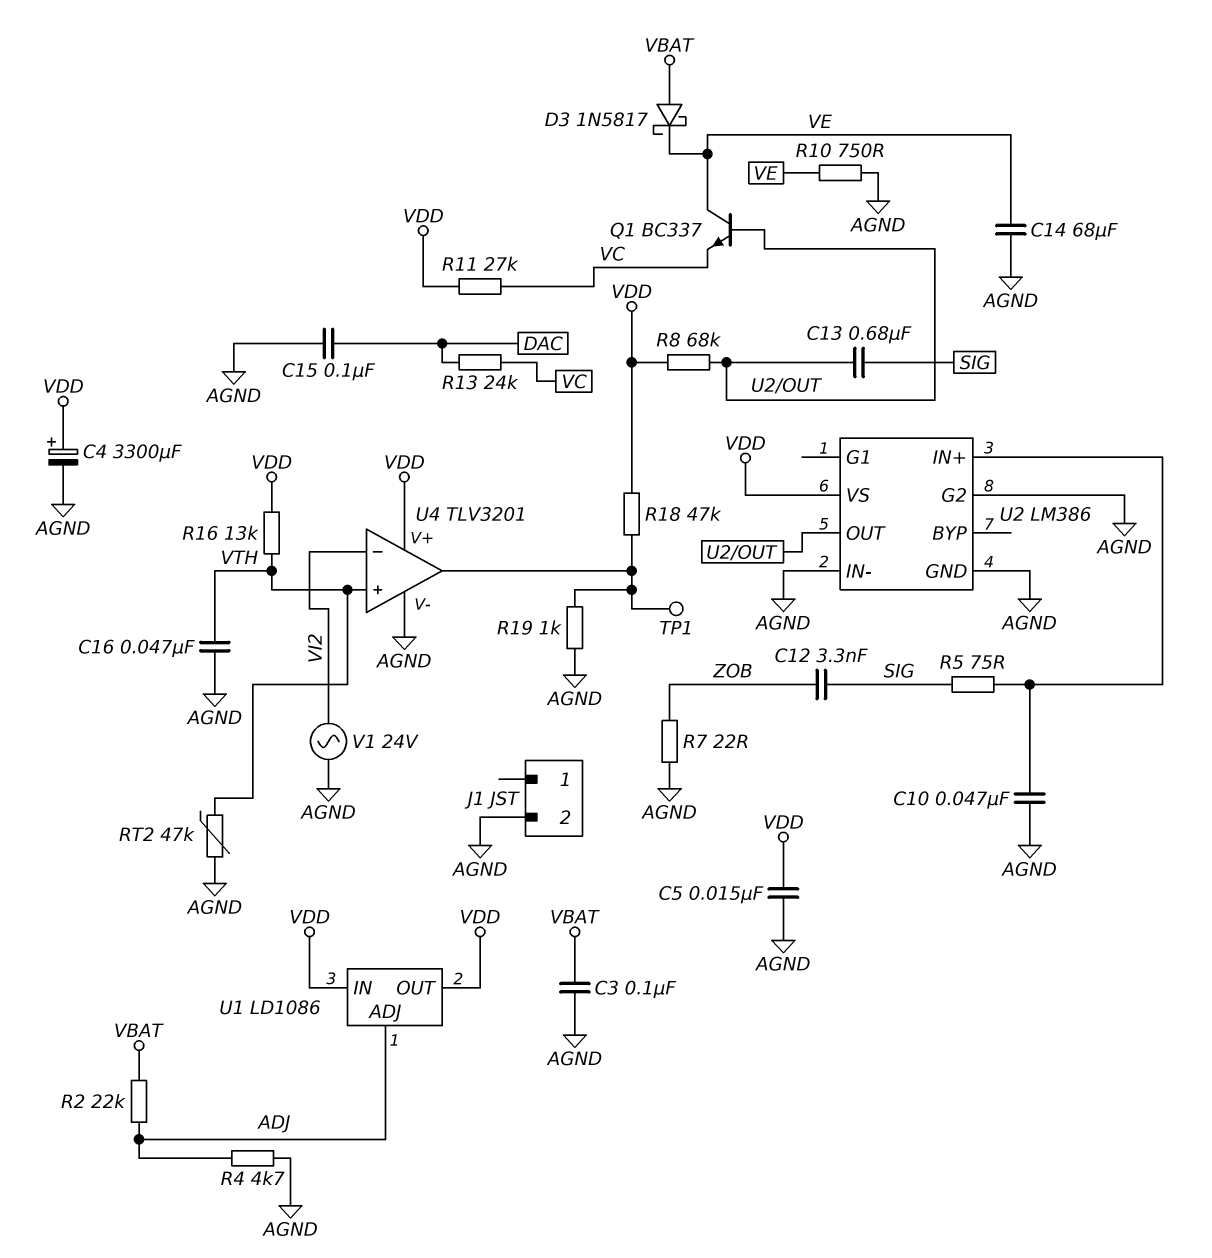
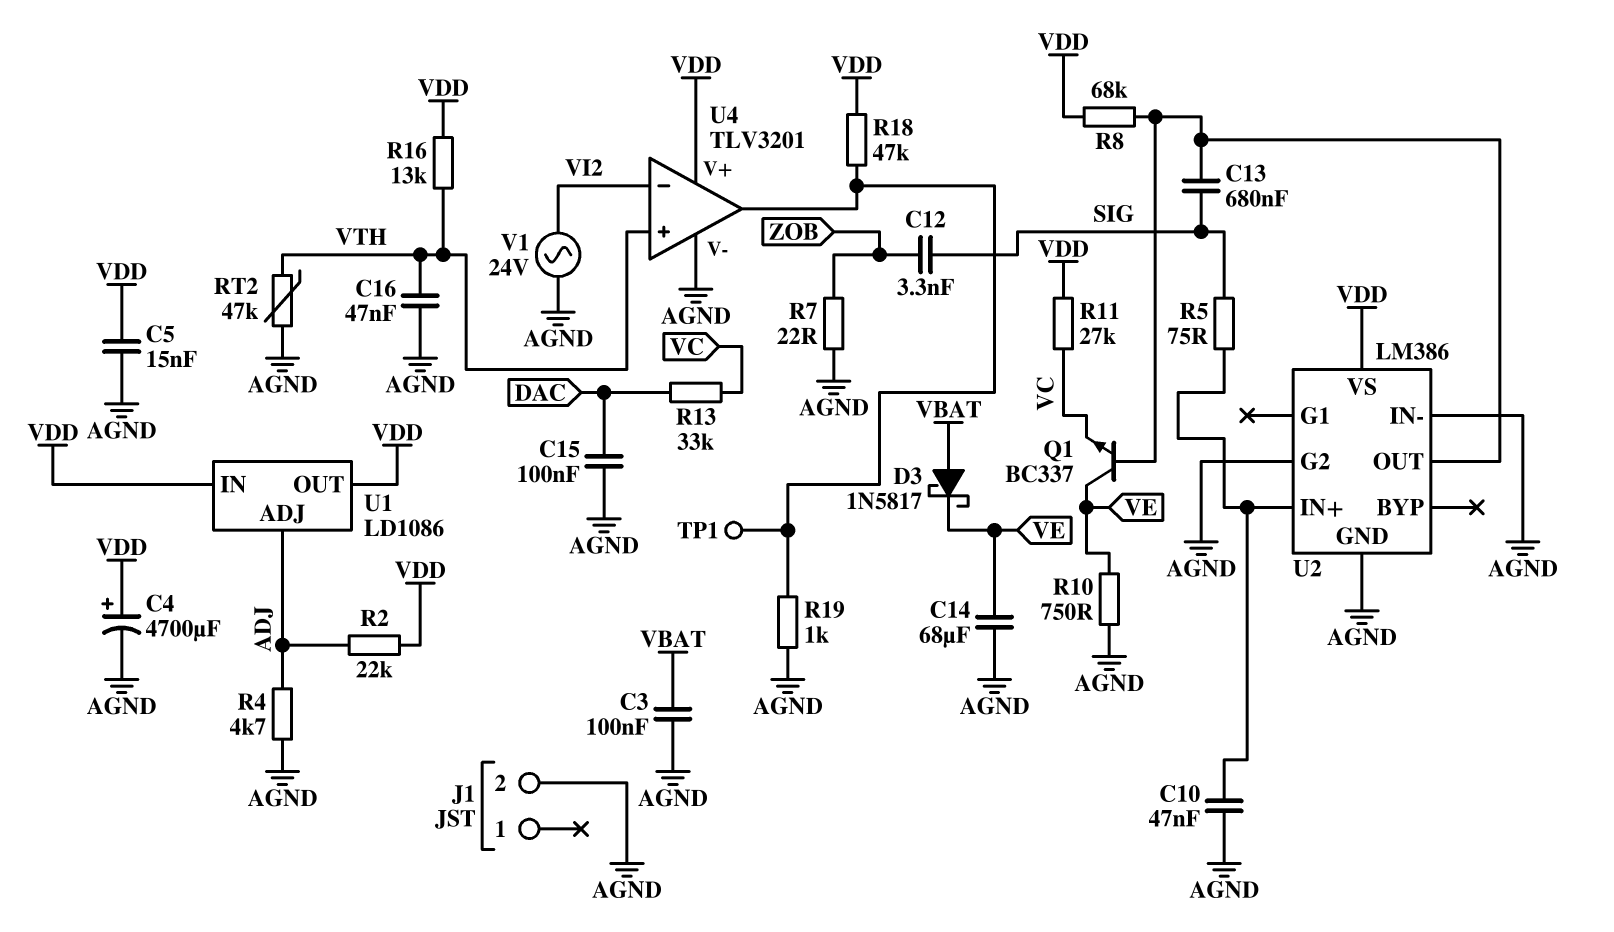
C4: 3300uF (plus VDD, minus AGND) -> 4700uF (plus VDD, minus AGND)
R2: 22k (ADJ, VBAT) -> 22k (ADJ, VDD)
R13: 24k (DAC, VC) -> 33k (DAC, VC)

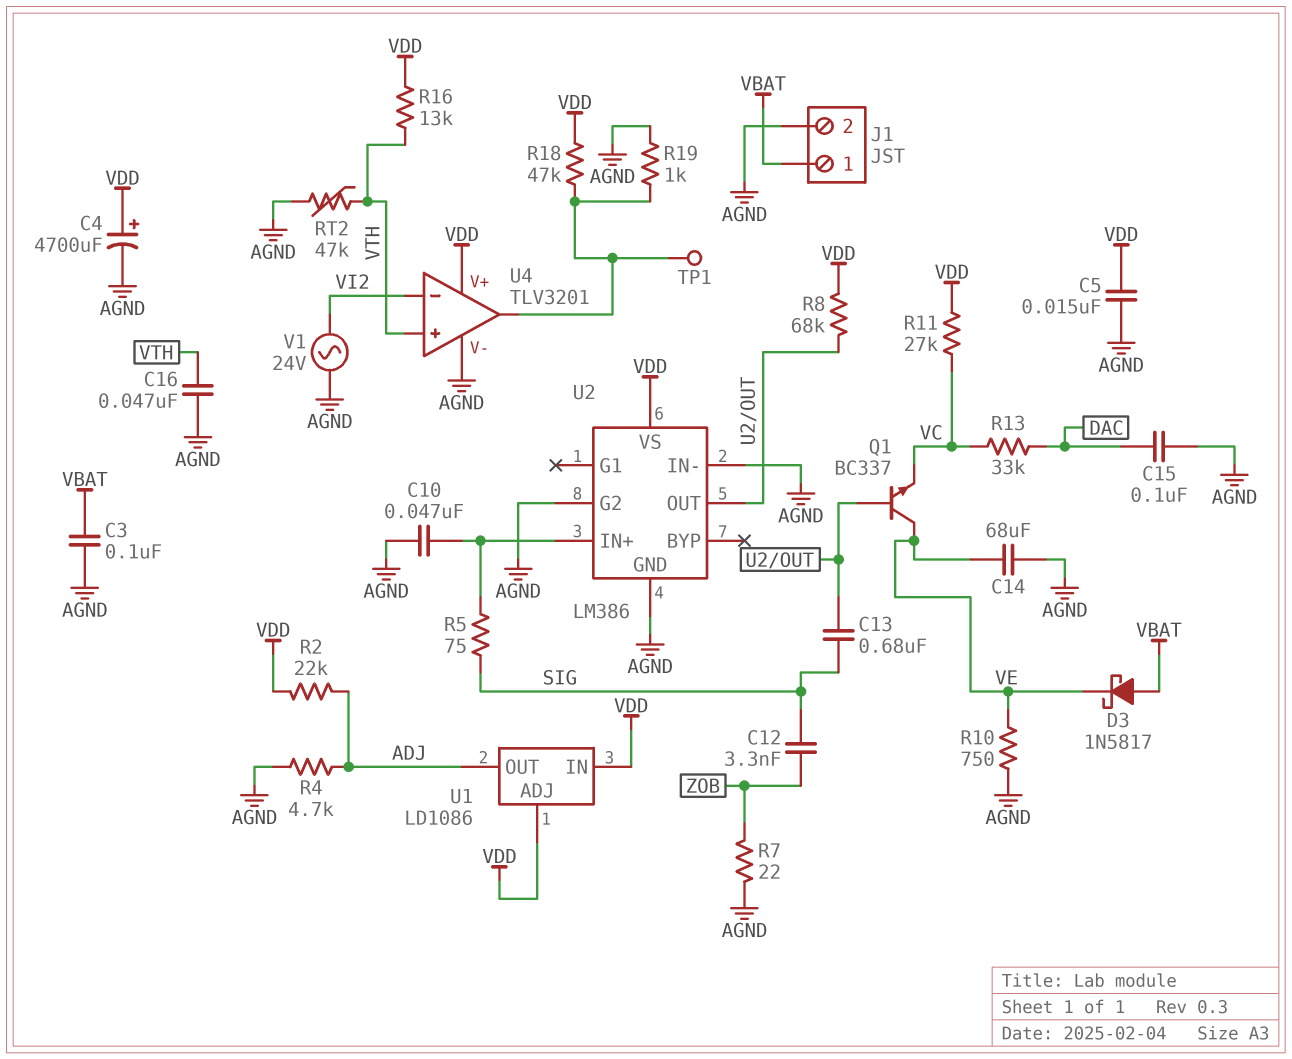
J1 pin 1: none -> VBAT
U1 pin ADJ: ADJ -> VDD
U1 pin OUT: VDD -> ADJ

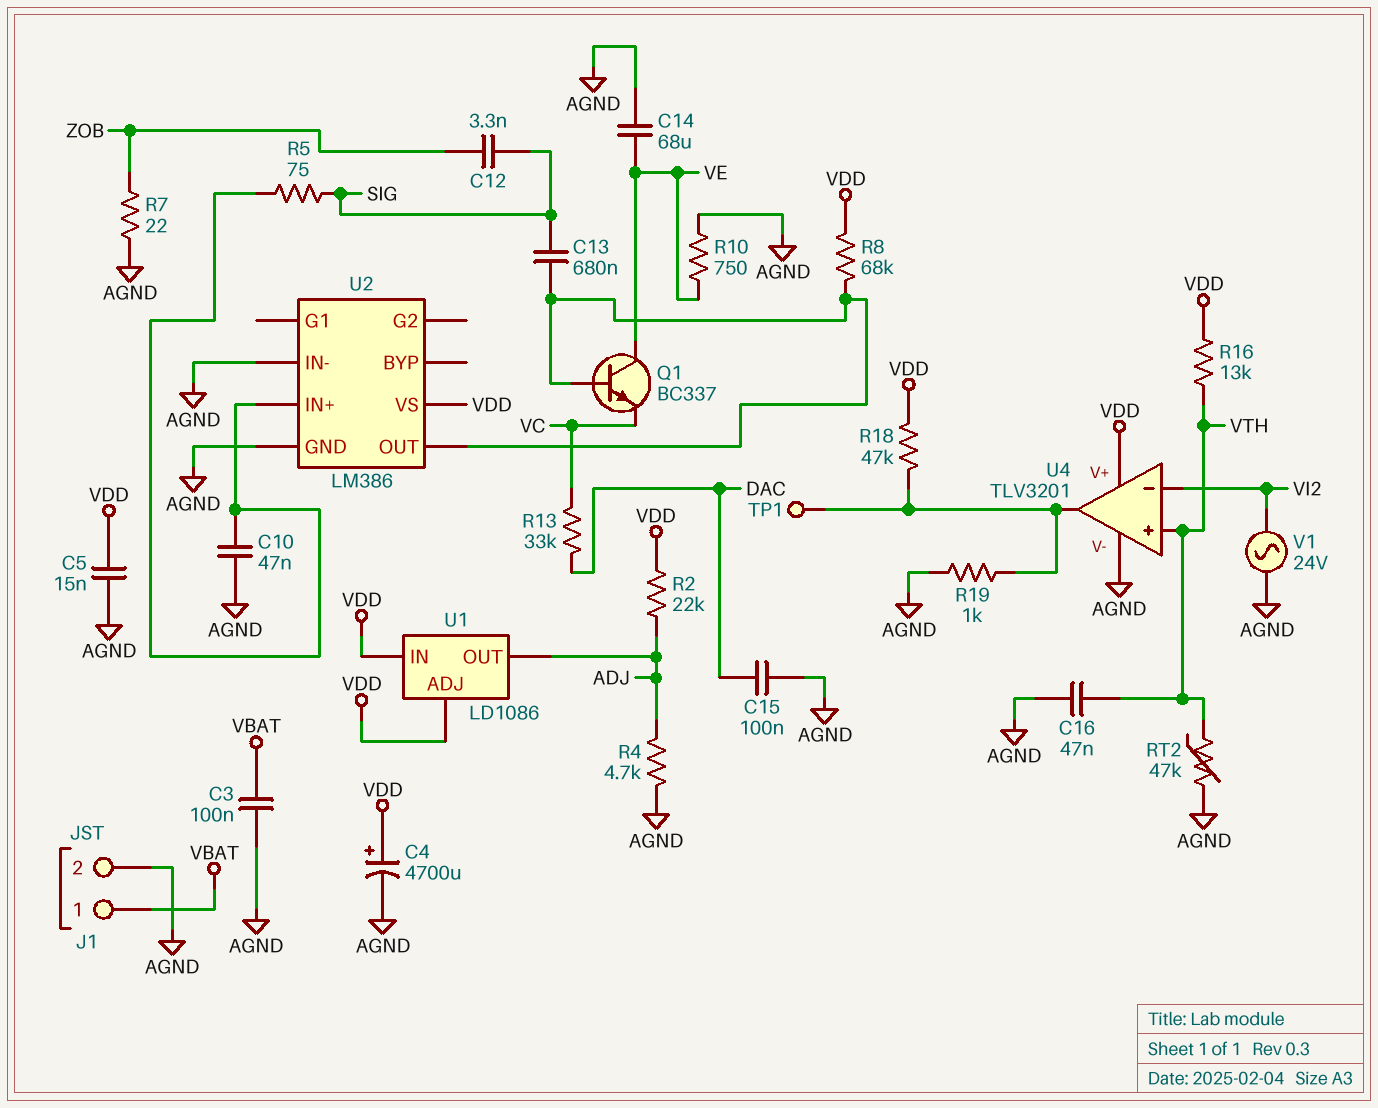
D3: schottky 1N5817 (A VBAT, K VE) -> none
R11: 27k (VC, VDD) -> none
U2 pin G2: AGND -> none

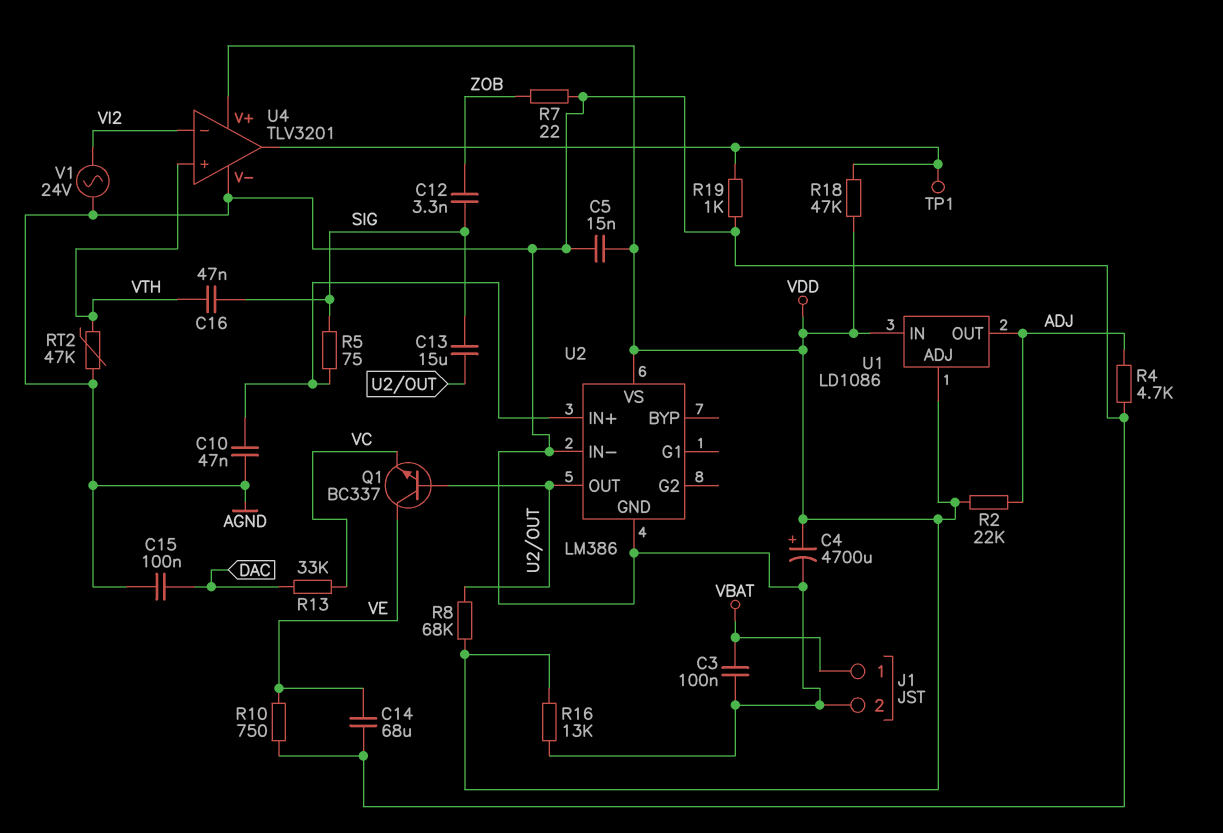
C13: 680nF (SIG, U2/OUT) -> 15uF (SIG, U2/OUT)
C16: 47nF (AGND, VTH) -> 47nF (SIG, VTH)
R16: 13k (VDD, VTH) -> 13k (AGND, VDD)

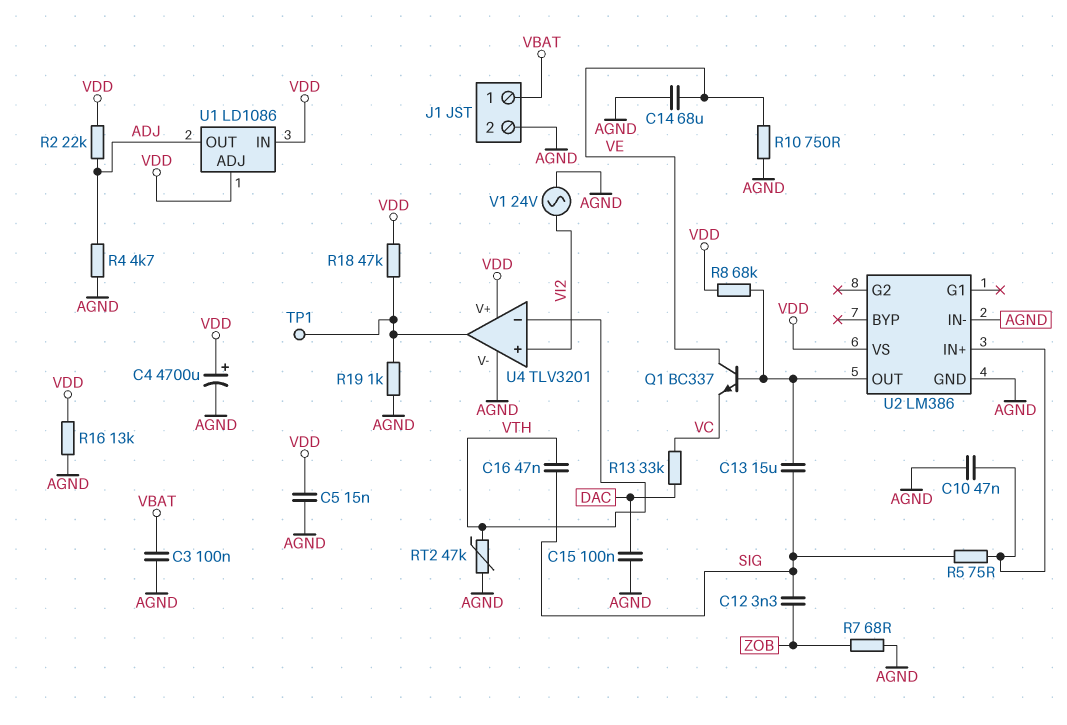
R7: 22 (AGND, ZOB) -> 68 (AGND, ZOB)
U4 pin in+: VTH -> VI2
U4 pin in-: VI2 -> VTH

